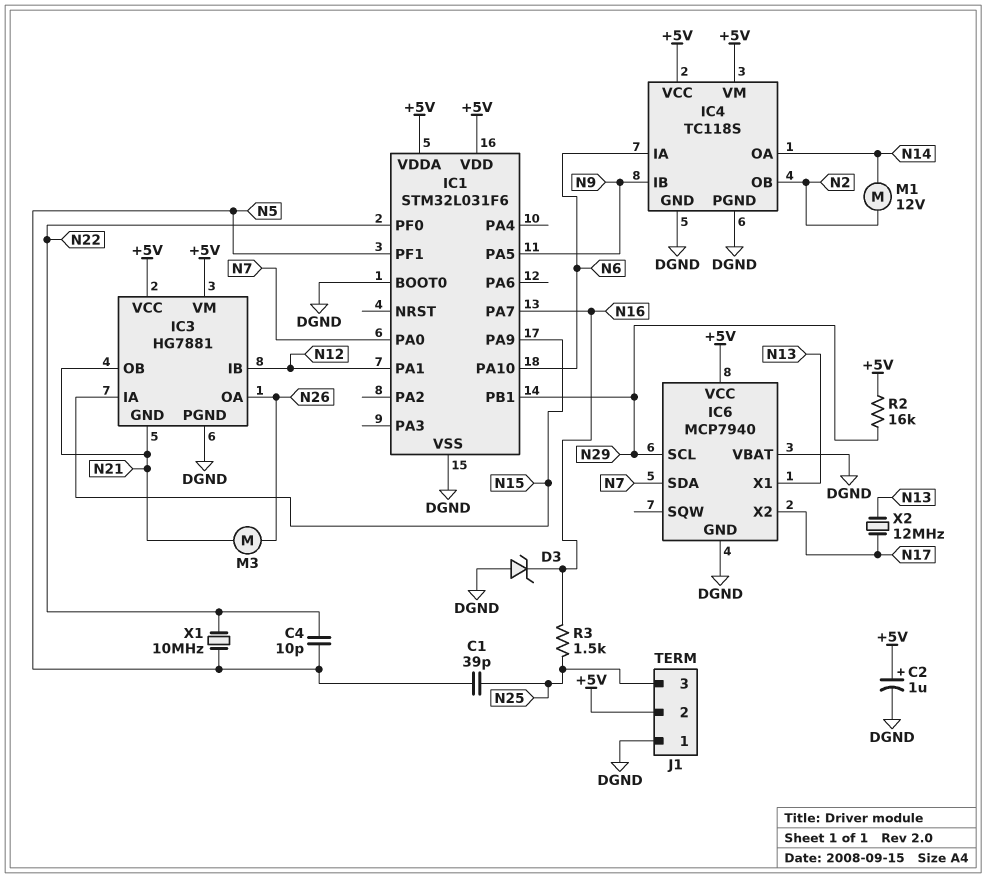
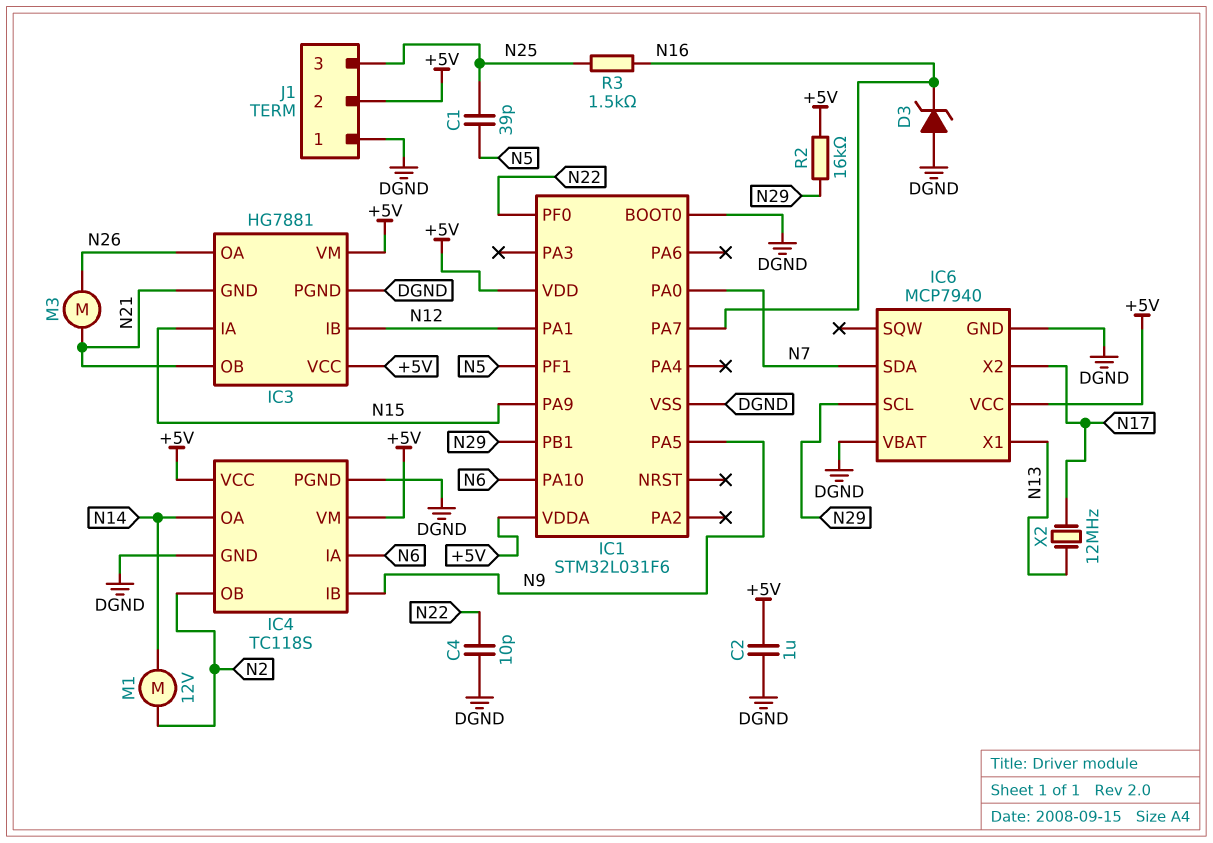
C2: 1uF (plus +5V, minus DGND) -> 1uF (+5V, DGND)
C4: 10pF (N5, N22) -> 10pF (DGND, N22)
X1: 10MHz (N5, N22) -> none

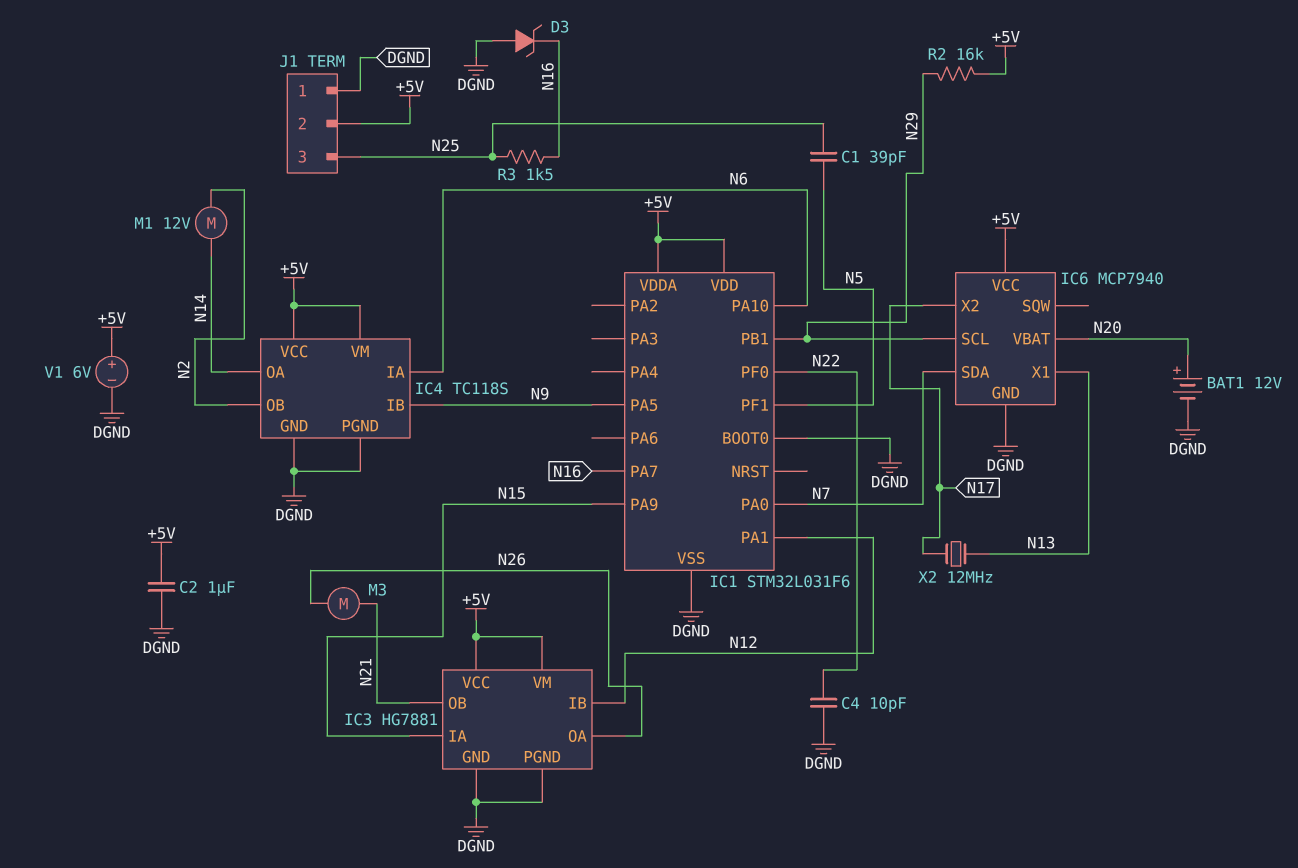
BAT1: none -> 12V (plus N20, minus DGND)
IC3 pin GND: N21 -> DGND
IC6 pin VBAT: DGND -> N20
V1: none -> 6V (plus +5V, minus DGND)

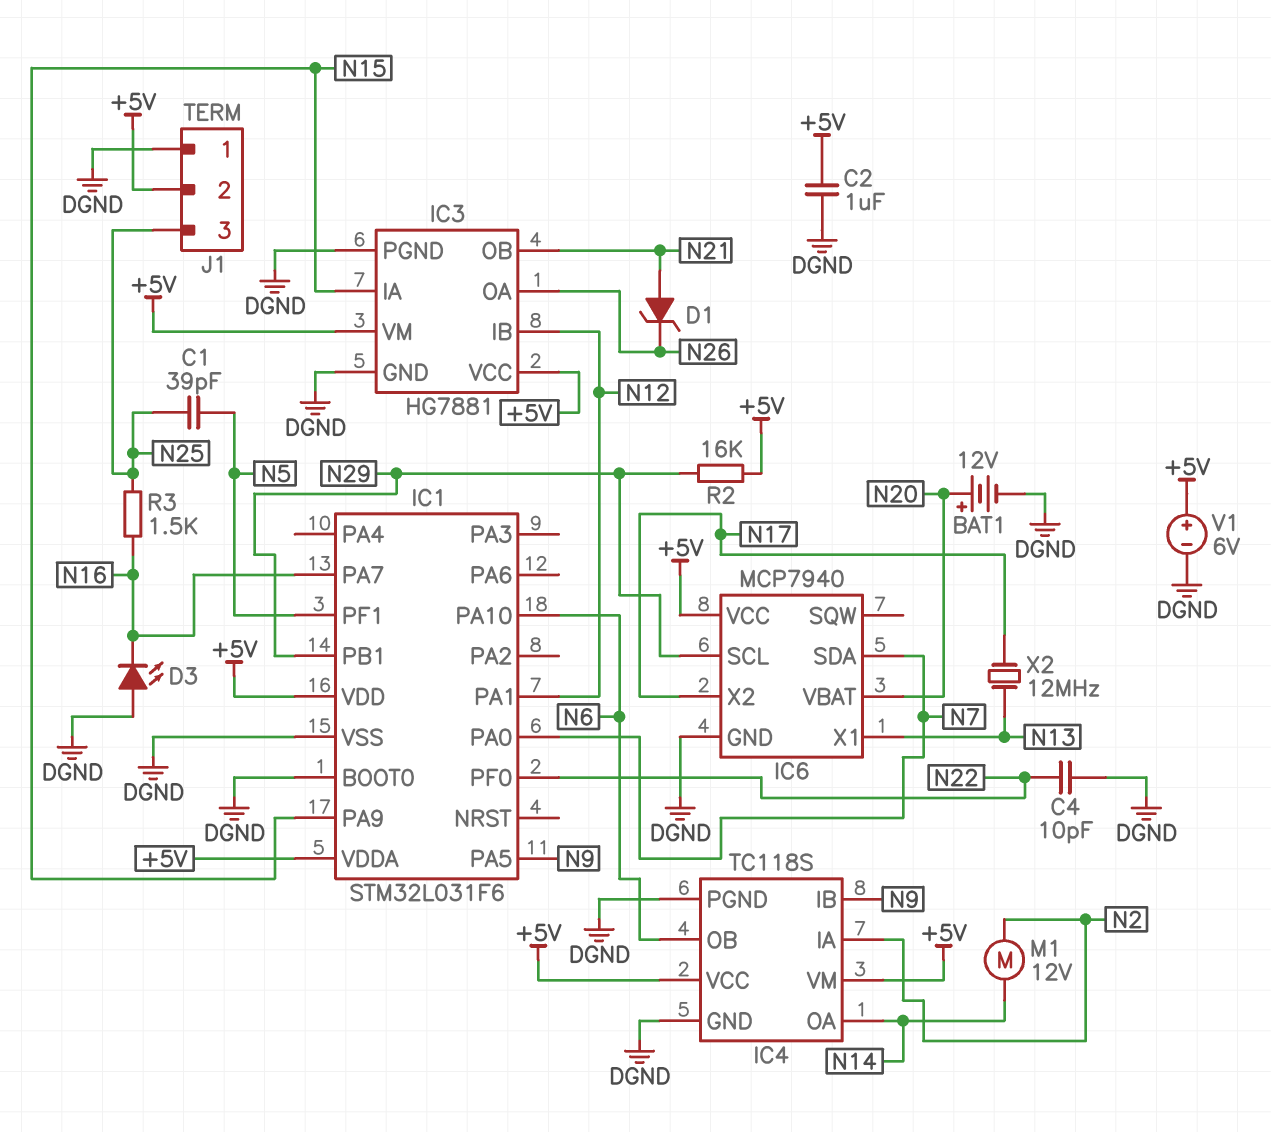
D1: none -> zener (A N21, K N26)
D3: zener (A DGND, K N16) -> LED (A DGND, K N16)
IC4 pin IA: N6 -> N2
IC4 pin OB: N2 -> N6
M3: motor (N21, N26) -> none

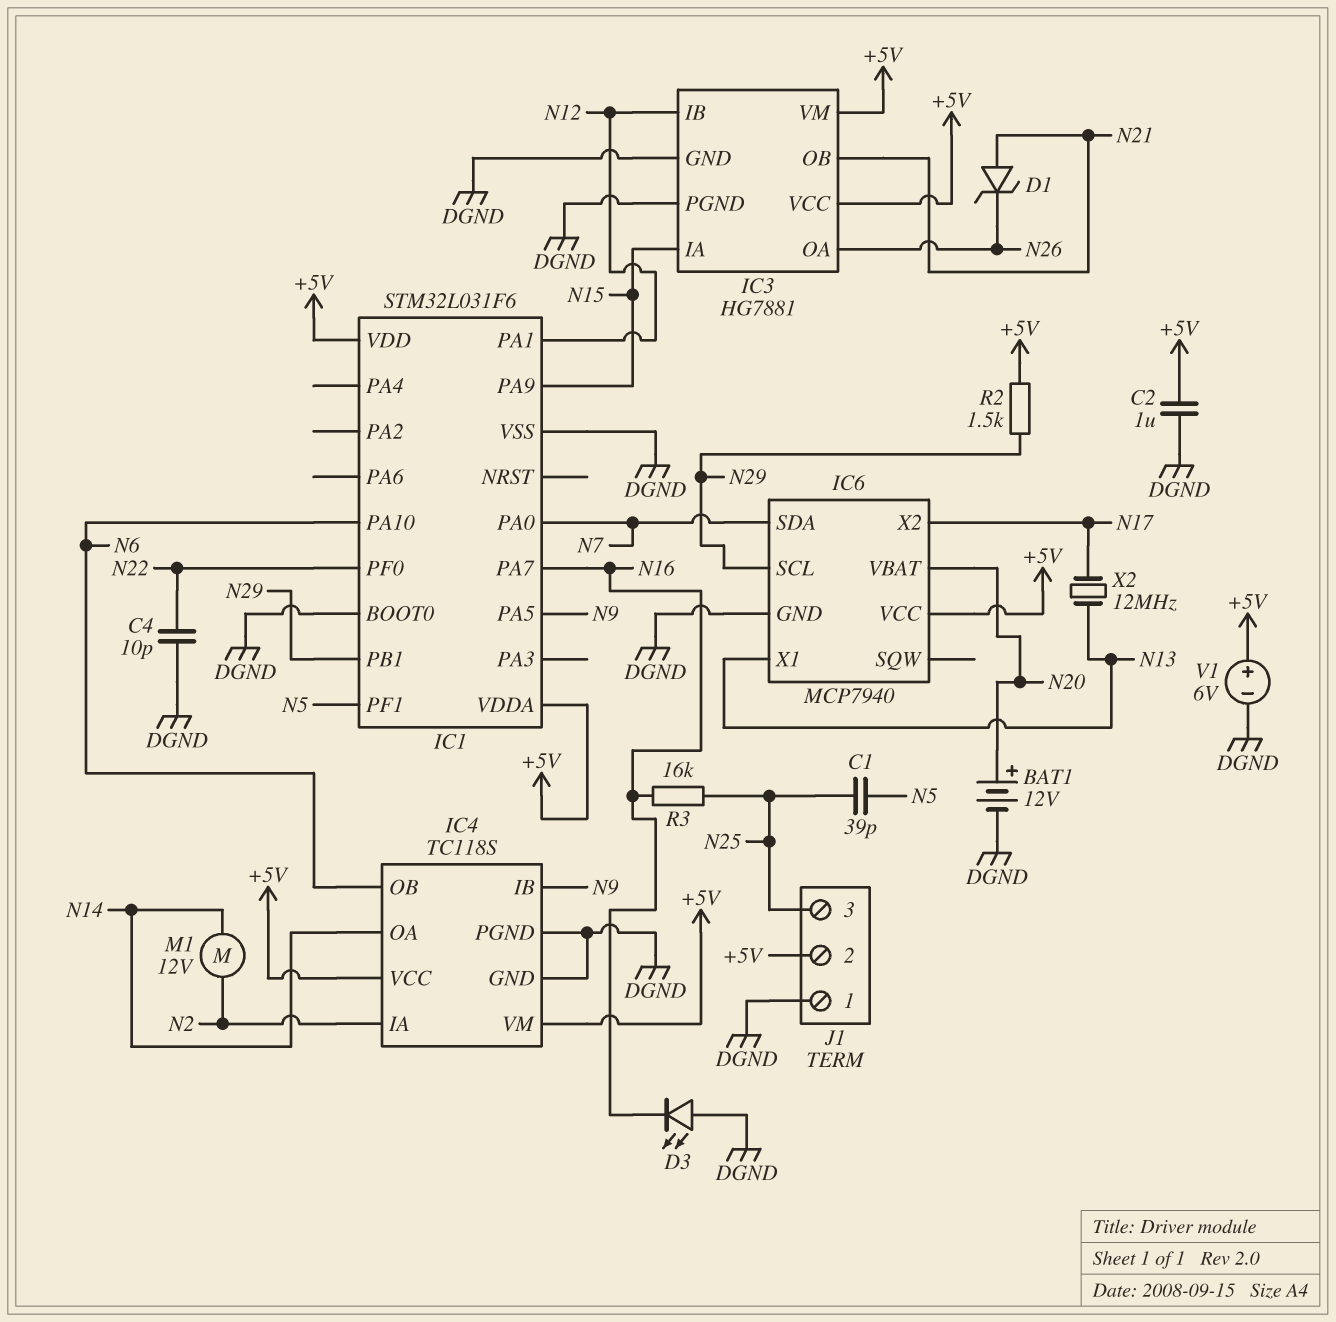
R2: 16k (+5V, N29) -> 1.5k (+5V, N29)
R3: 1.5k (N16, N25) -> 16k (N16, N25)

